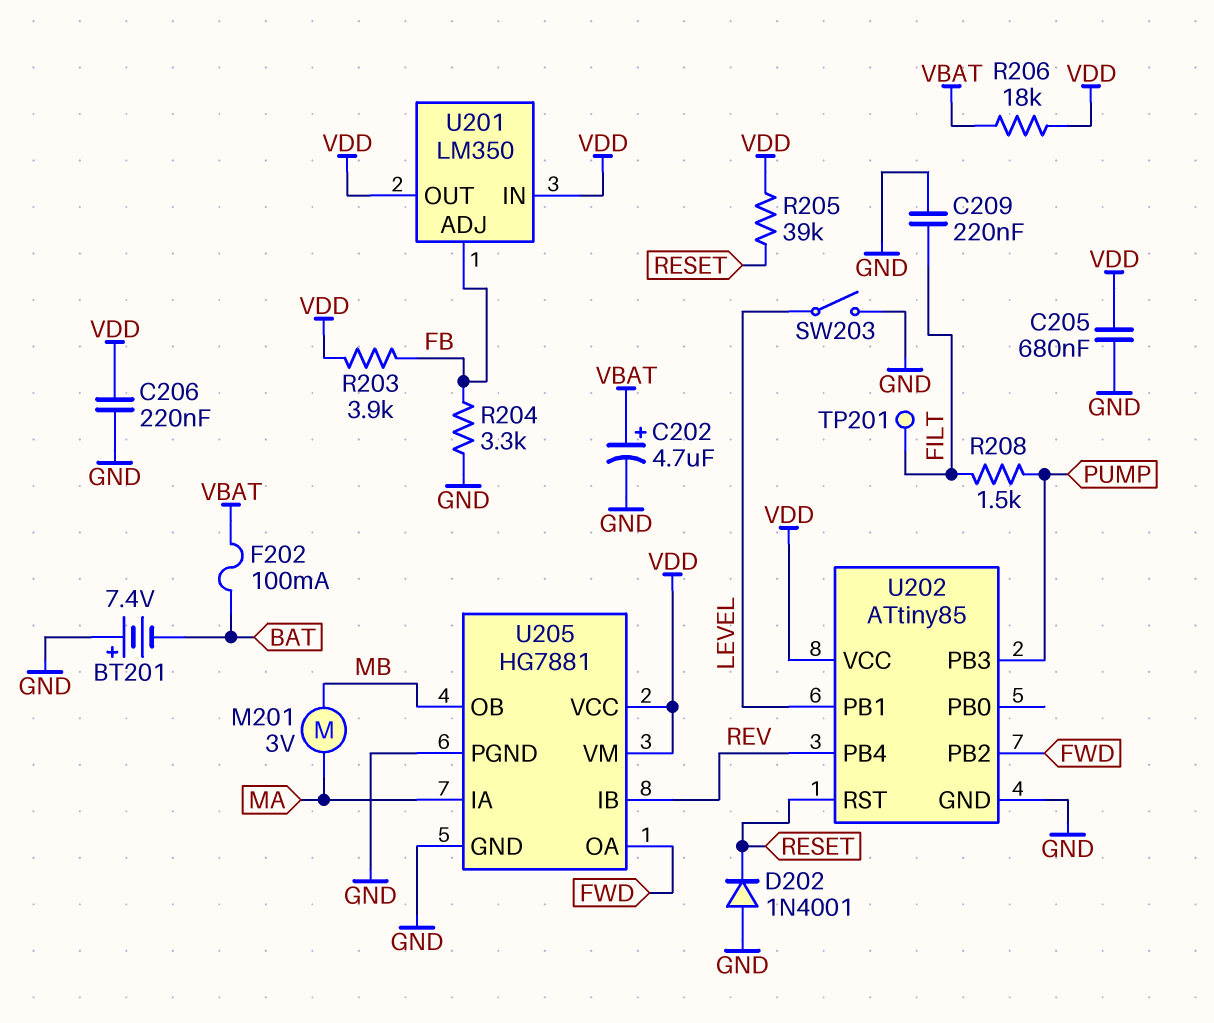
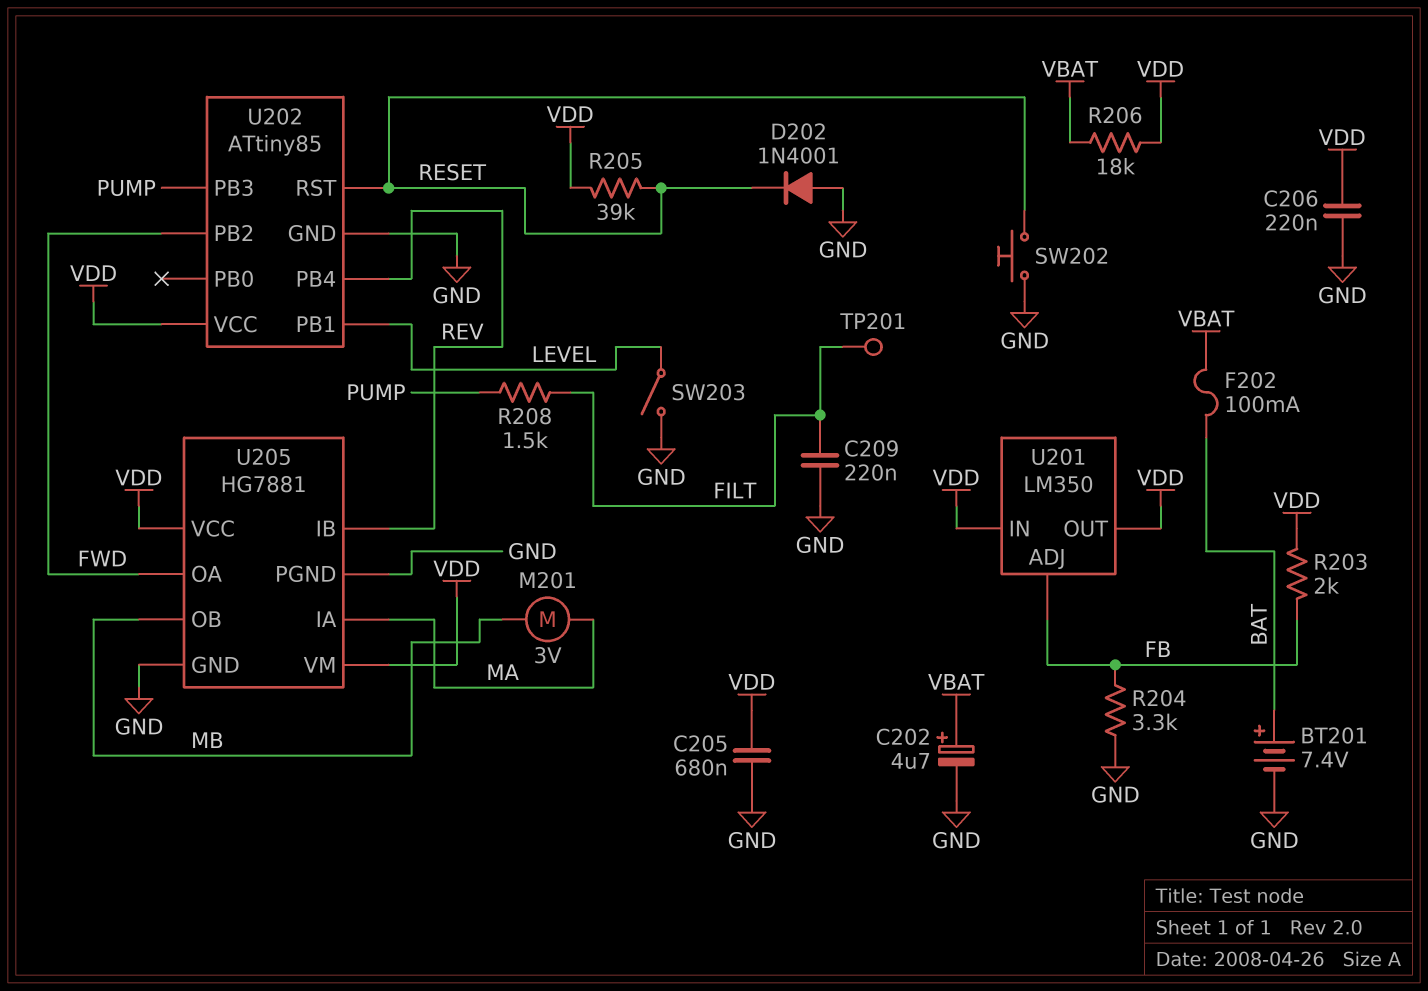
BT201: 7.4V (plus GND, minus BAT) -> 7.4V (plus BAT, minus GND)
R203: 3.9k (FB, VDD) -> 2k (FB, VDD)
SW202: none -> button (GND, RESET)

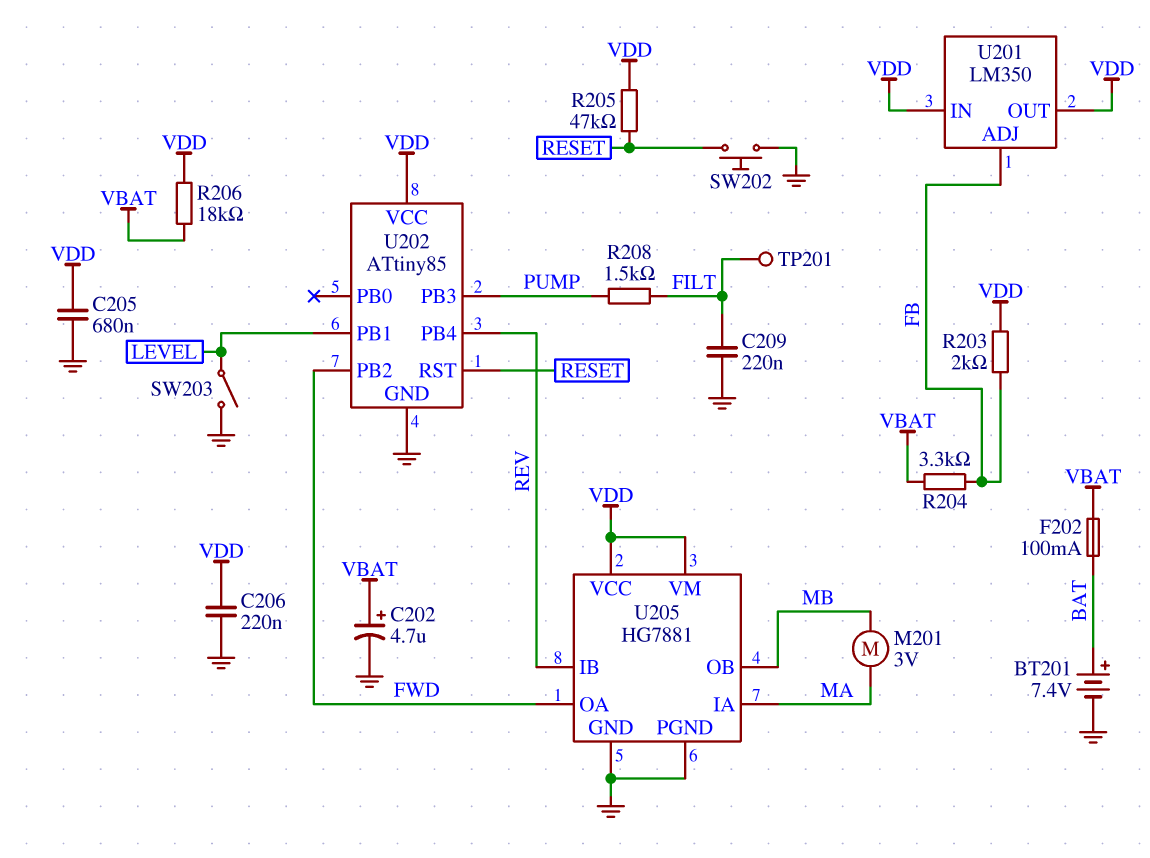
D202: diode 1N4001 (A GND, K RESET) -> none
R204: 3.3k (FB, GND) -> 3.3k (FB, VBAT)
R205: 39k (RESET, VDD) -> 47k (RESET, VDD)

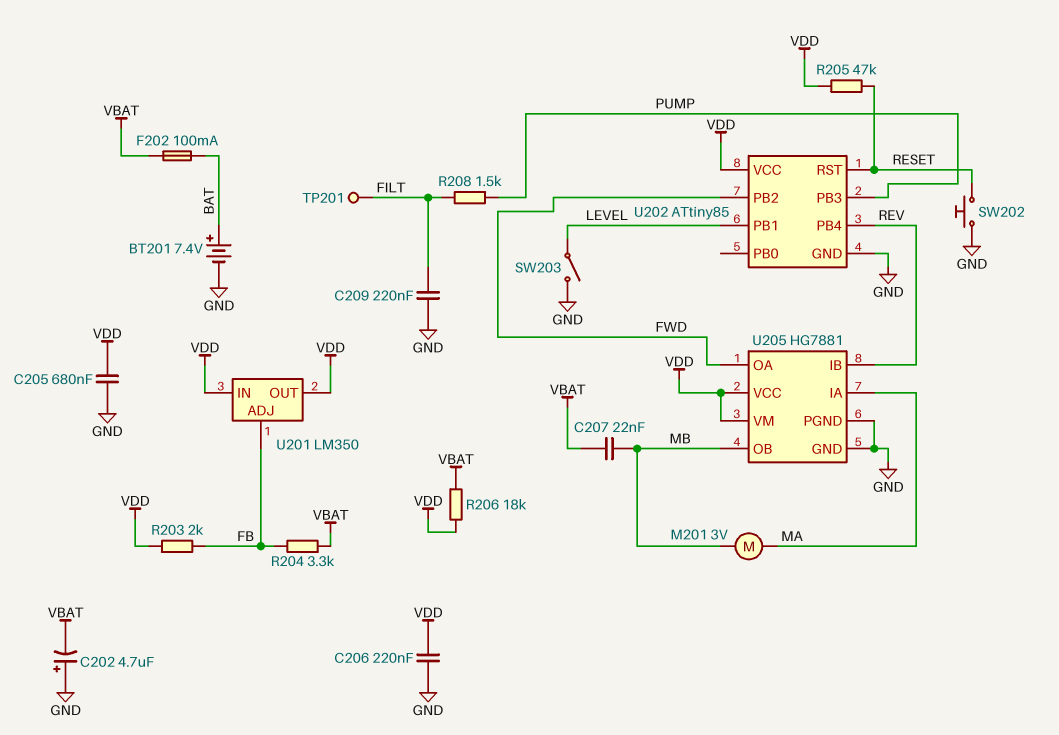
C202: 4.7uF (plus VBAT, minus GND) -> 4.7uF (plus GND, minus VBAT)
C207: none -> 22nF (MB, VBAT)

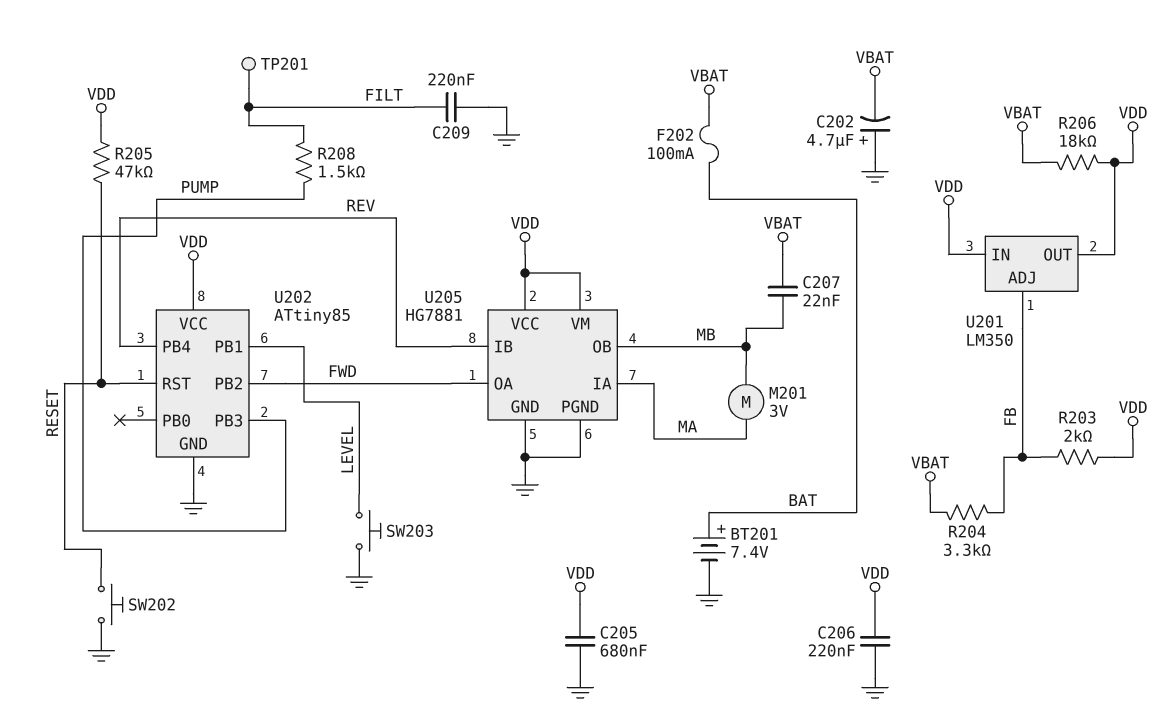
SW203: switch (GND, LEVEL) -> button (GND, LEVEL)

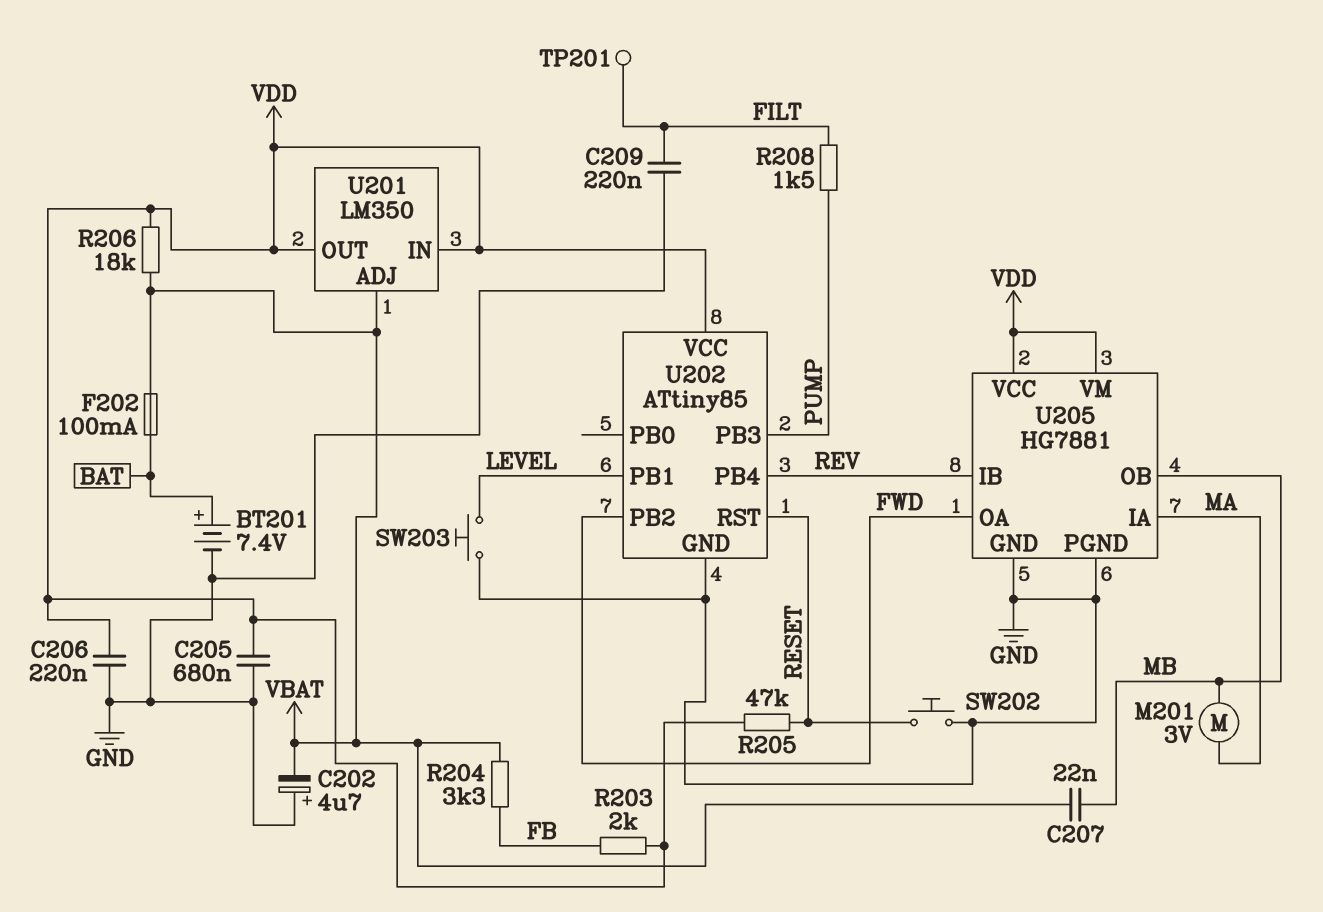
U201 pin ADJ: FB -> VBAT

